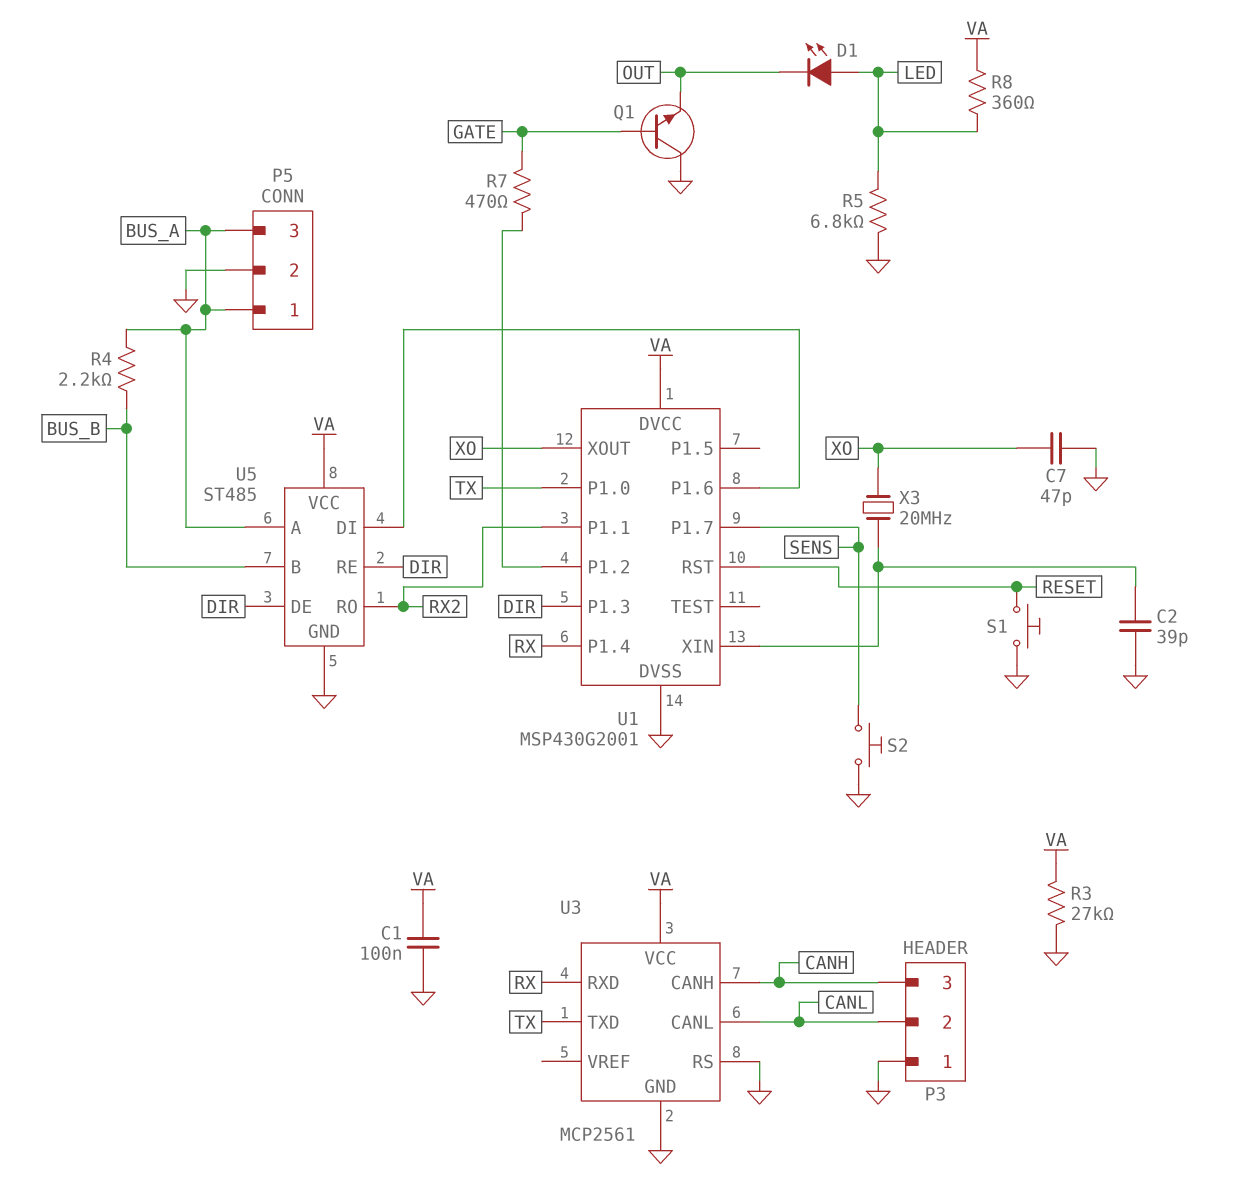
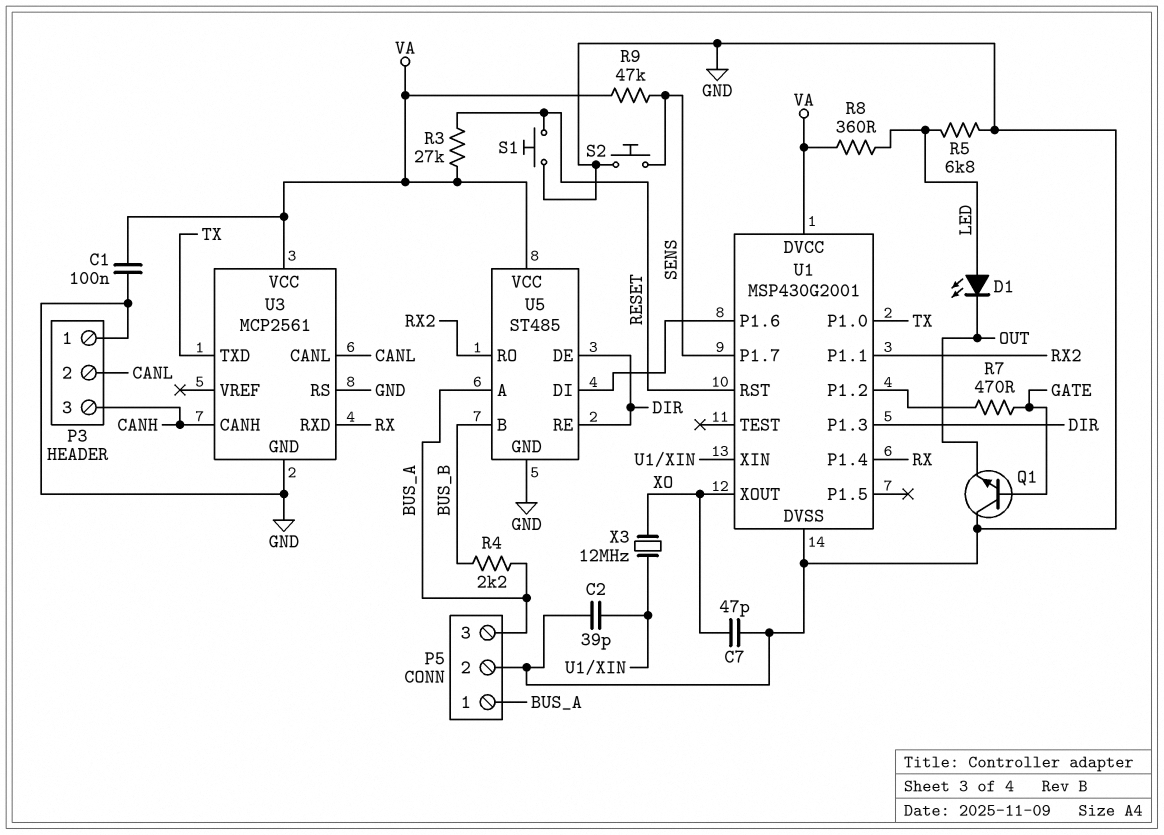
R3: 27k (GND, VA) -> 27k (RESET, VA)
R9: none -> 47k (SENS, VA)
X3: 20MHz (U1/XIN, XO) -> 12MHz (U1/XIN, XO)

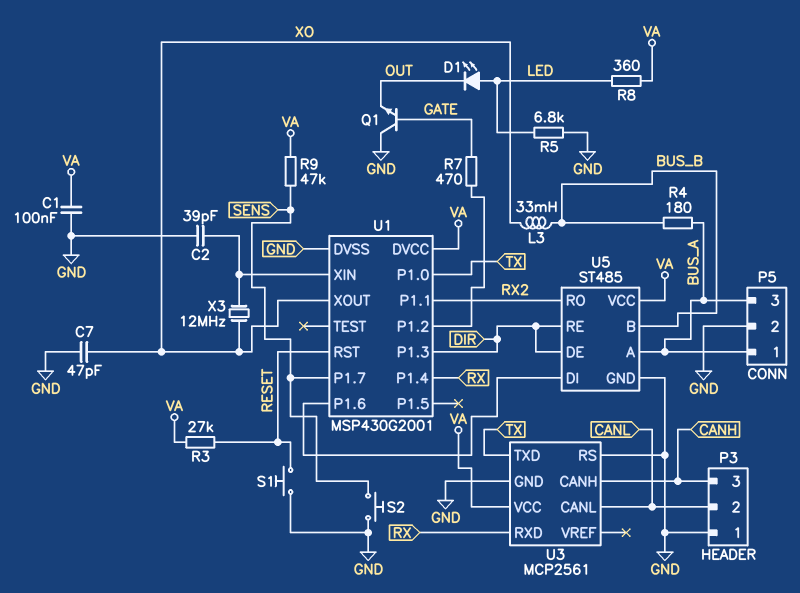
L3: none -> 33mH (BUS_B, XO)
R4: 2.2k (BUS_A, BUS_B) -> 180 (BUS_A, BUS_B)

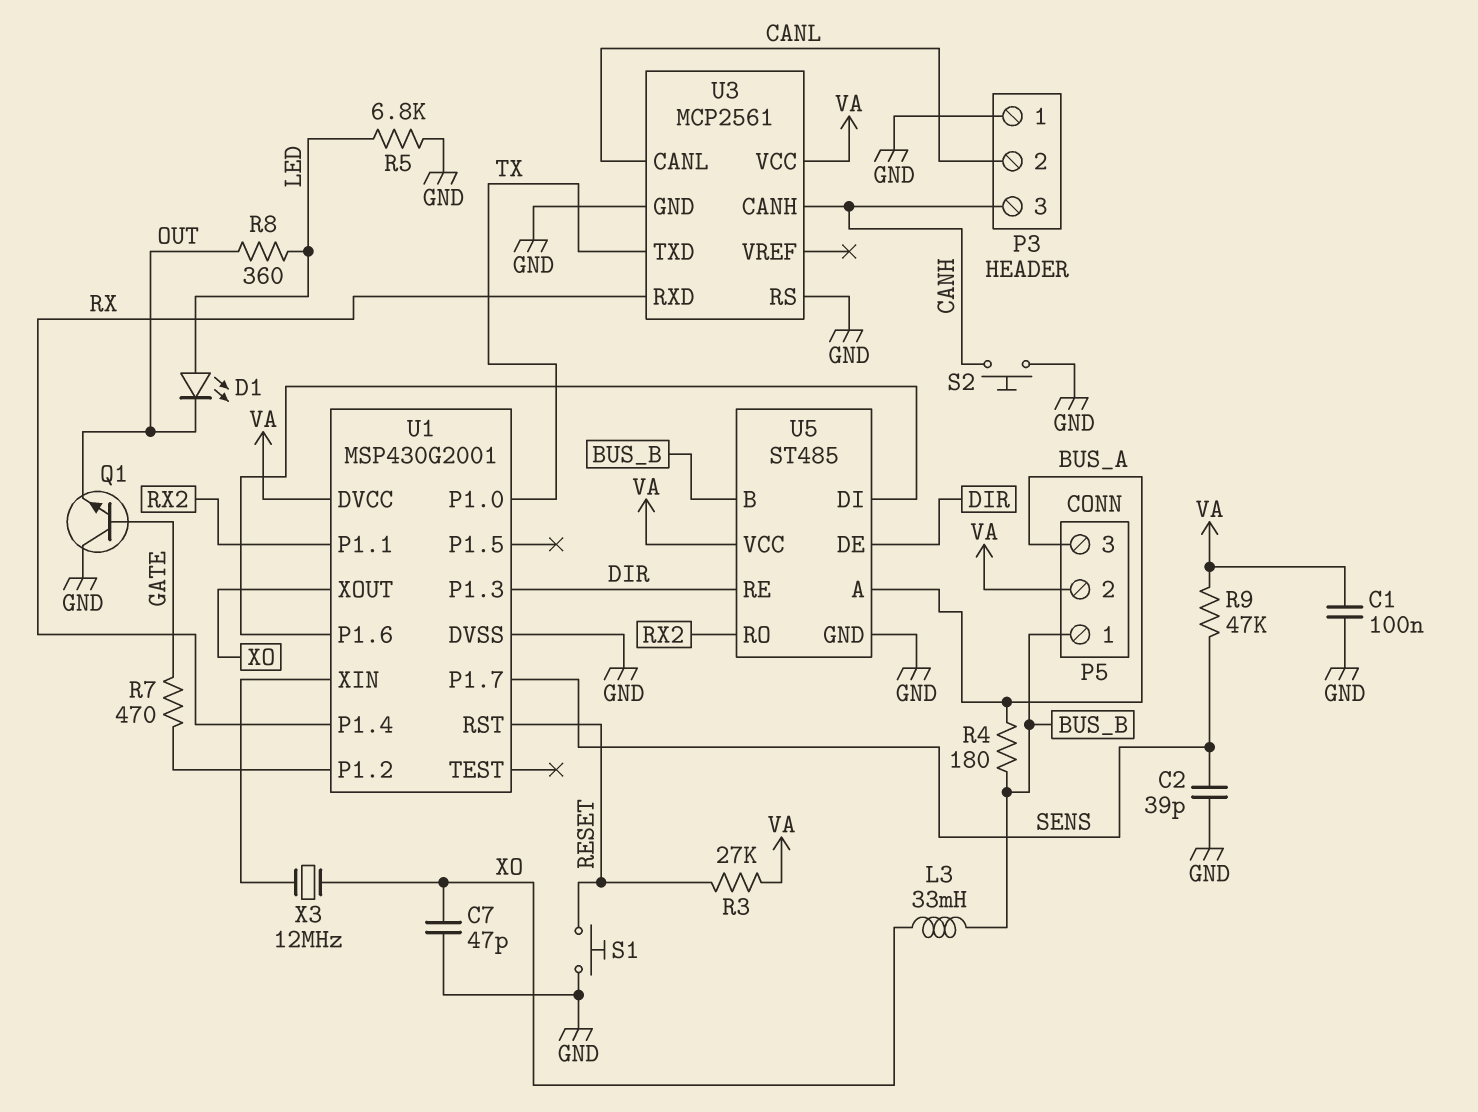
C2: 39pF (GND, U1/XIN) -> 39pF (GND, SENS)
P5 pin 1: BUS_A -> BUS_B
P5 pin 2: GND -> VA
R8: 360 (LED, VA) -> 360 (LED, OUT)
S2: button (GND, SENS) -> button (CANH, GND)

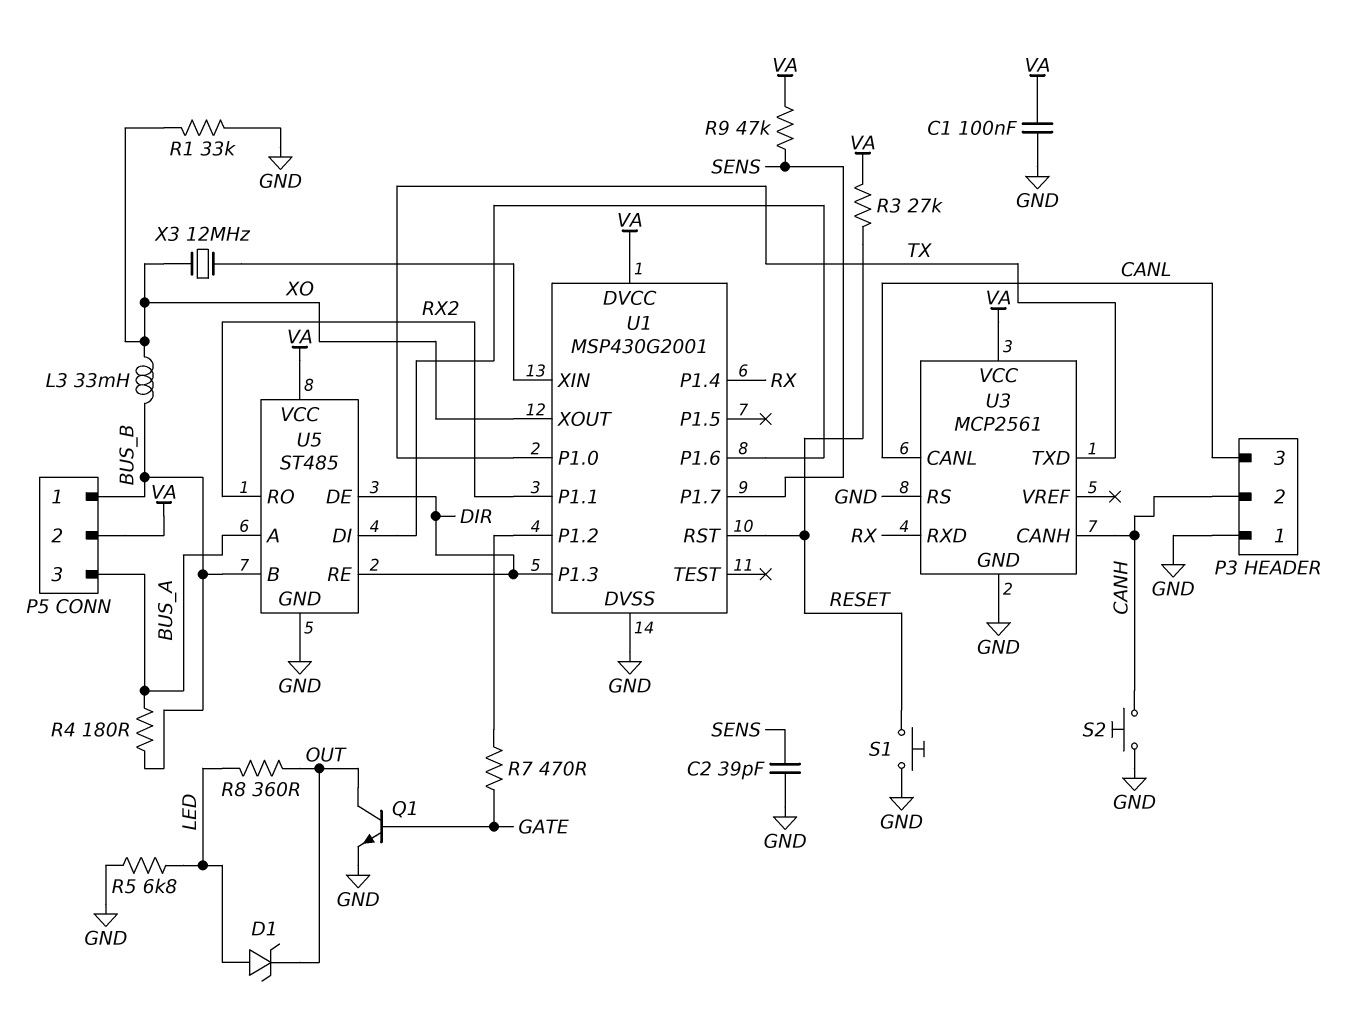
C7: 47pF (GND, XO) -> none
D1: LED (A LED, K OUT) -> zener (A LED, K OUT)
P3 pin 2: CANL -> CANH
P3 pin 3: CANH -> CANL
Q1: NPN (B GATE, C GND, E OUT) -> NPN (B GATE, C OUT, E GND)
R1: none -> 33k (GND, XO)

